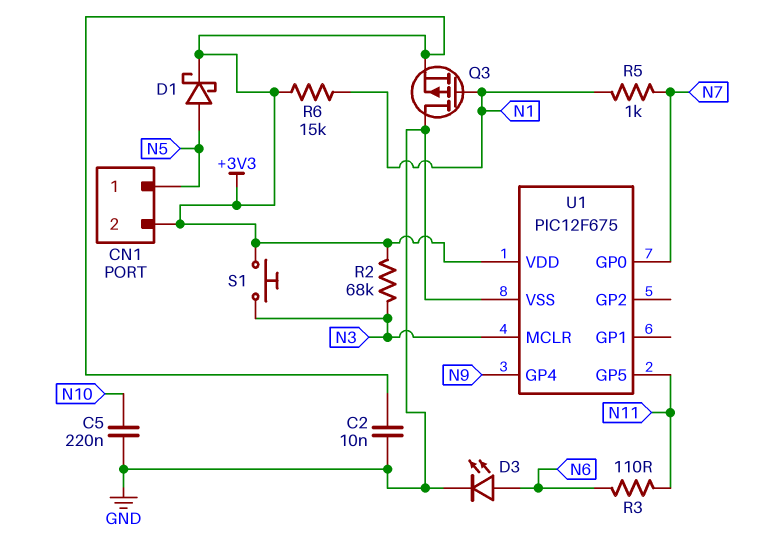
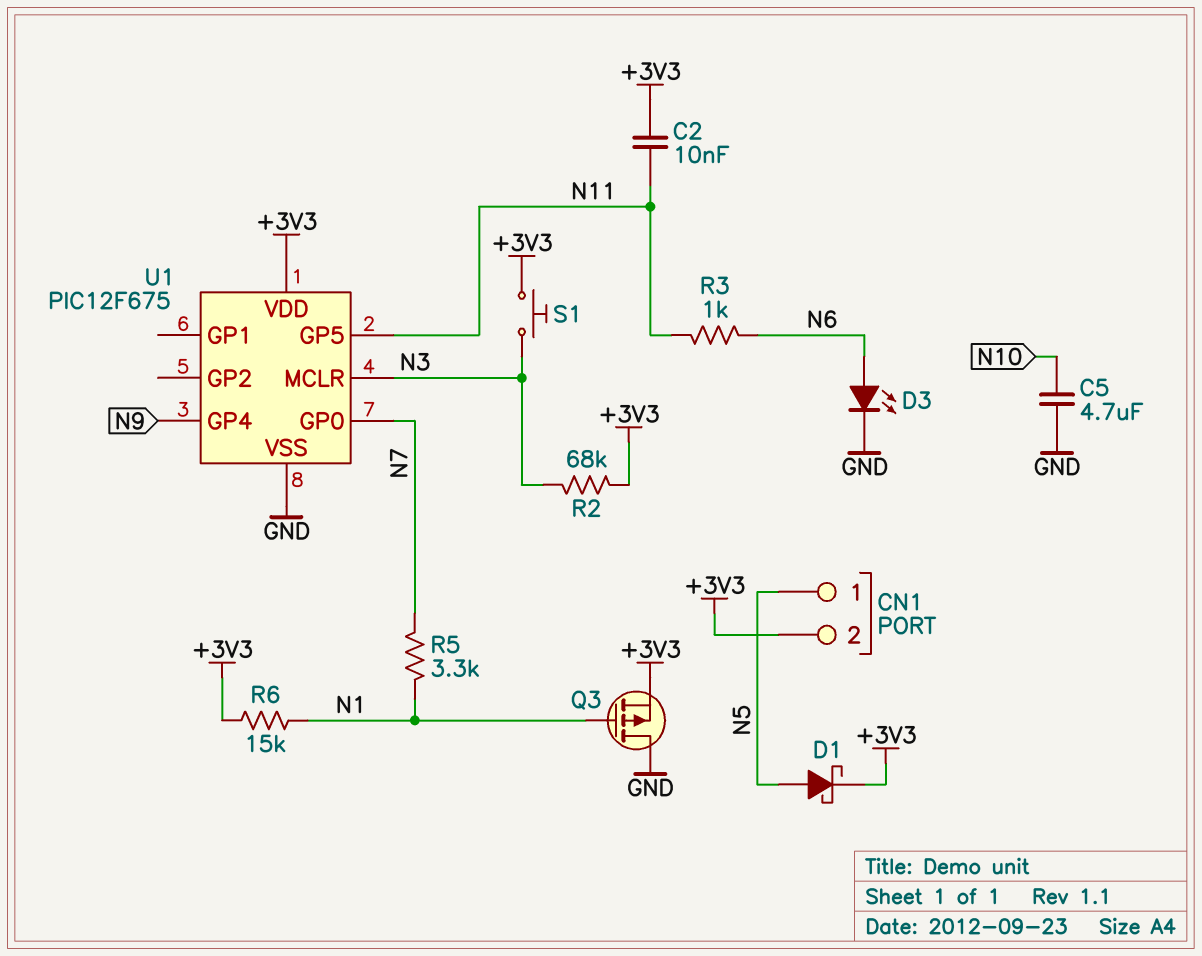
C2: 10nF (+3V3, GND) -> 10nF (+3V3, N11)
C5: 220nF (GND, N10) -> 4.7uF (GND, N10)
R3: 110 (N6, N11) -> 1k (N6, N11)
R5: 1k (N1, N7) -> 3.3k (N1, N7)

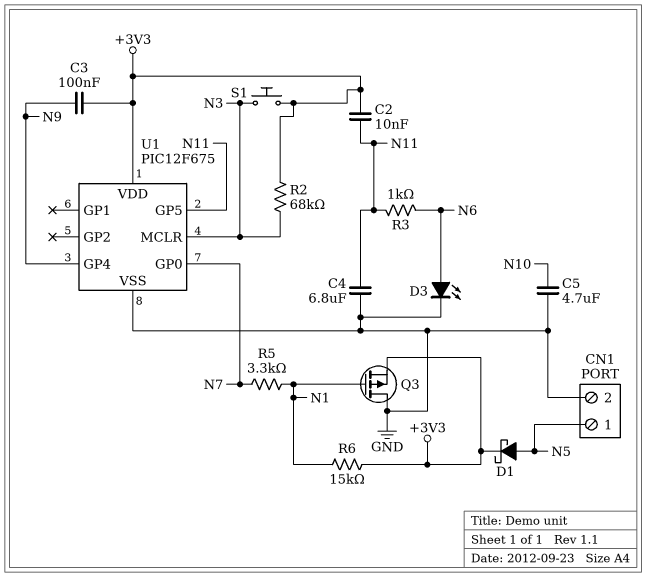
C3: none -> 100nF (+3V3, N9)
C4: none -> 6.8uF (GND, N11)
CN1 pin 2: +3V3 -> GND

